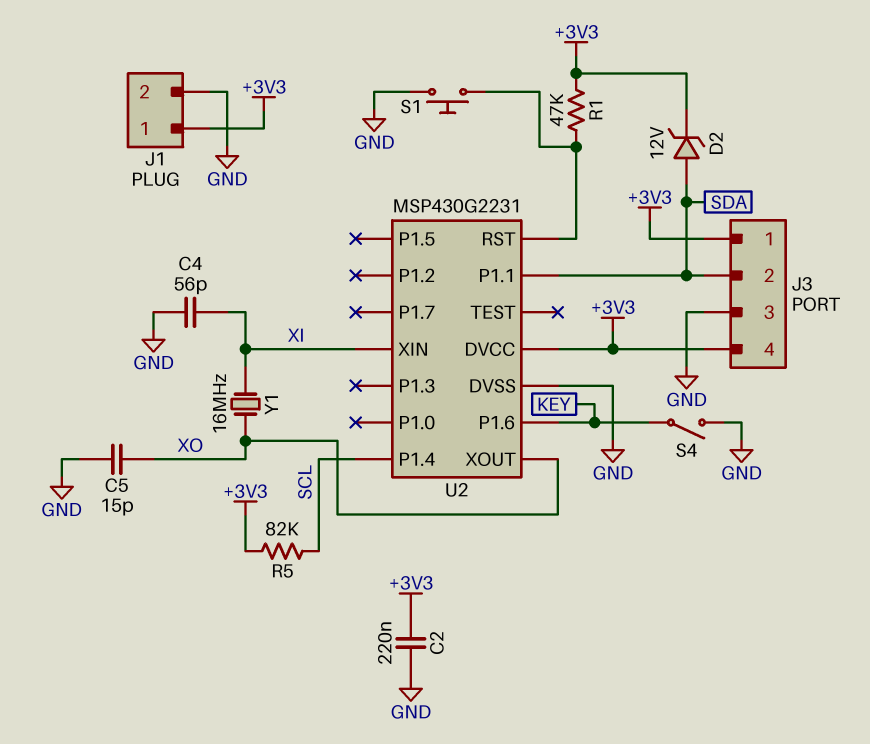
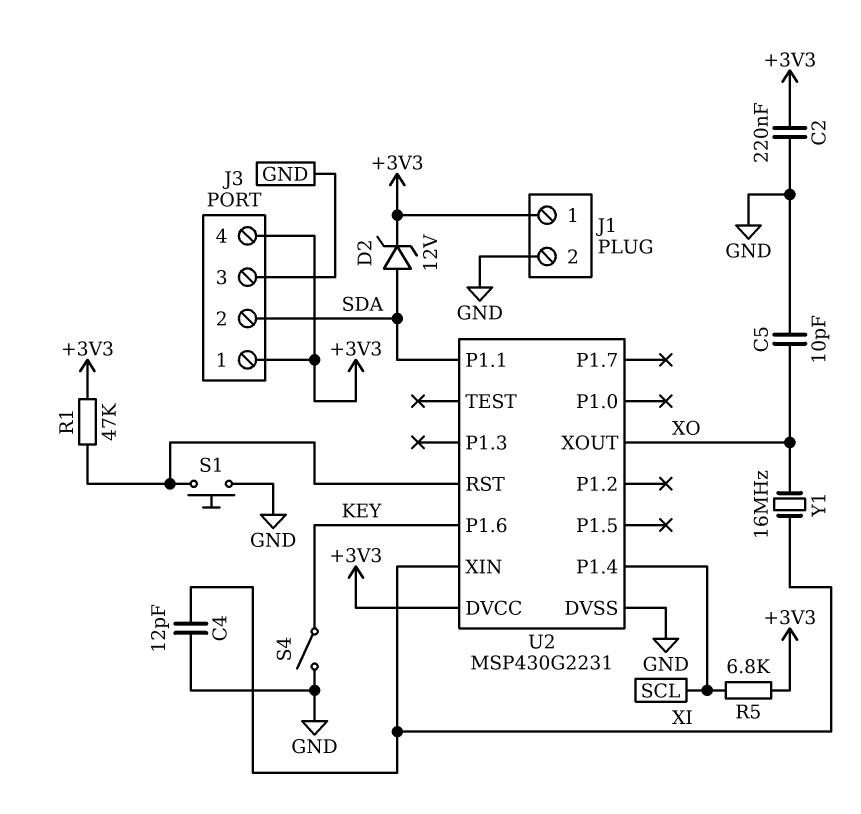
C4: 56pF (GND, XI) -> 12pF (GND, XI)
C5: 15pF (GND, XO) -> 10pF (GND, XO)
R5: 82k (+3V3, SCL) -> 6.8k (+3V3, SCL)

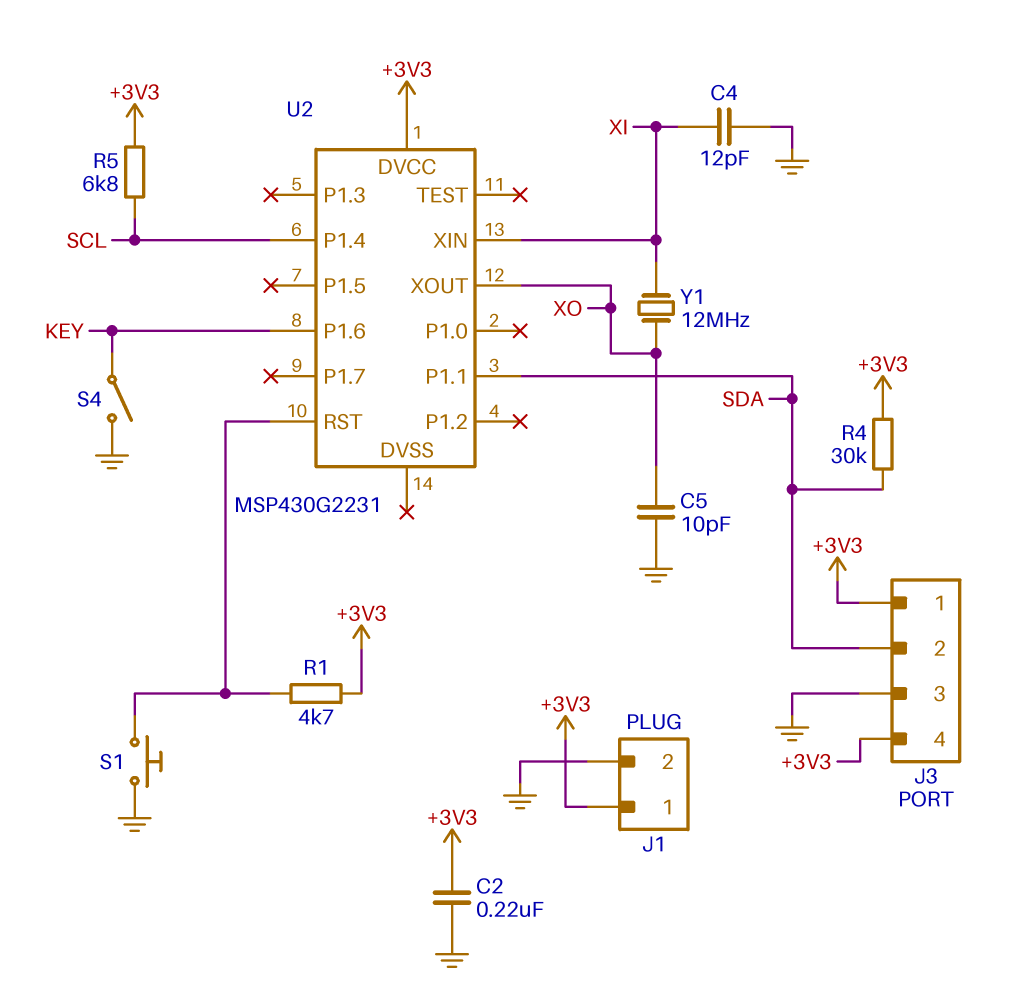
D2: zener 12V (A SDA, K +3V3) -> none
R1: 47k (+3V3, U2/RST) -> 4.7k (+3V3, U2/RST)
R4: none -> 30k (+3V3, SDA)
U2 pin DVSS: GND -> none
Y1: 16MHz (XI, XO) -> 12MHz (XI, XO)

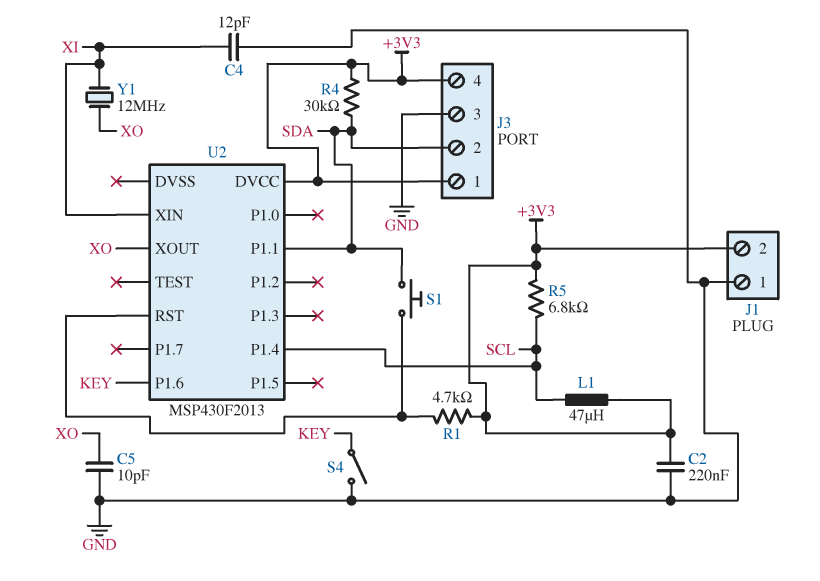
J1 pin 1: +3V3 -> GND
J1 pin 2: GND -> +3V3
L1: none -> 47uH (+3V3, SCL)
S1: button (GND, U2/RST) -> button (SDA, U2/RST)
U2: MSP430G2231 -> MSP430F2013

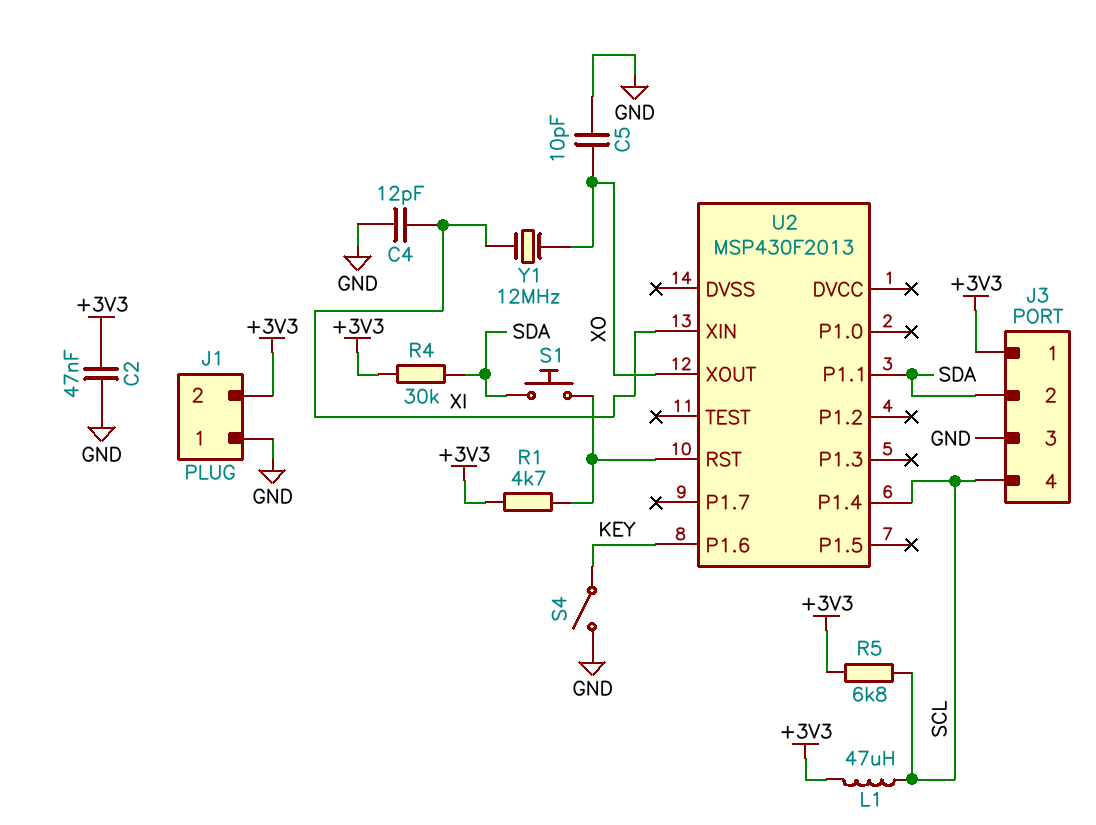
C2: 220nF (+3V3, GND) -> 47nF (+3V3, GND)
J3 pin 4: +3V3 -> SCL
U2 pin DVCC: +3V3 -> none

